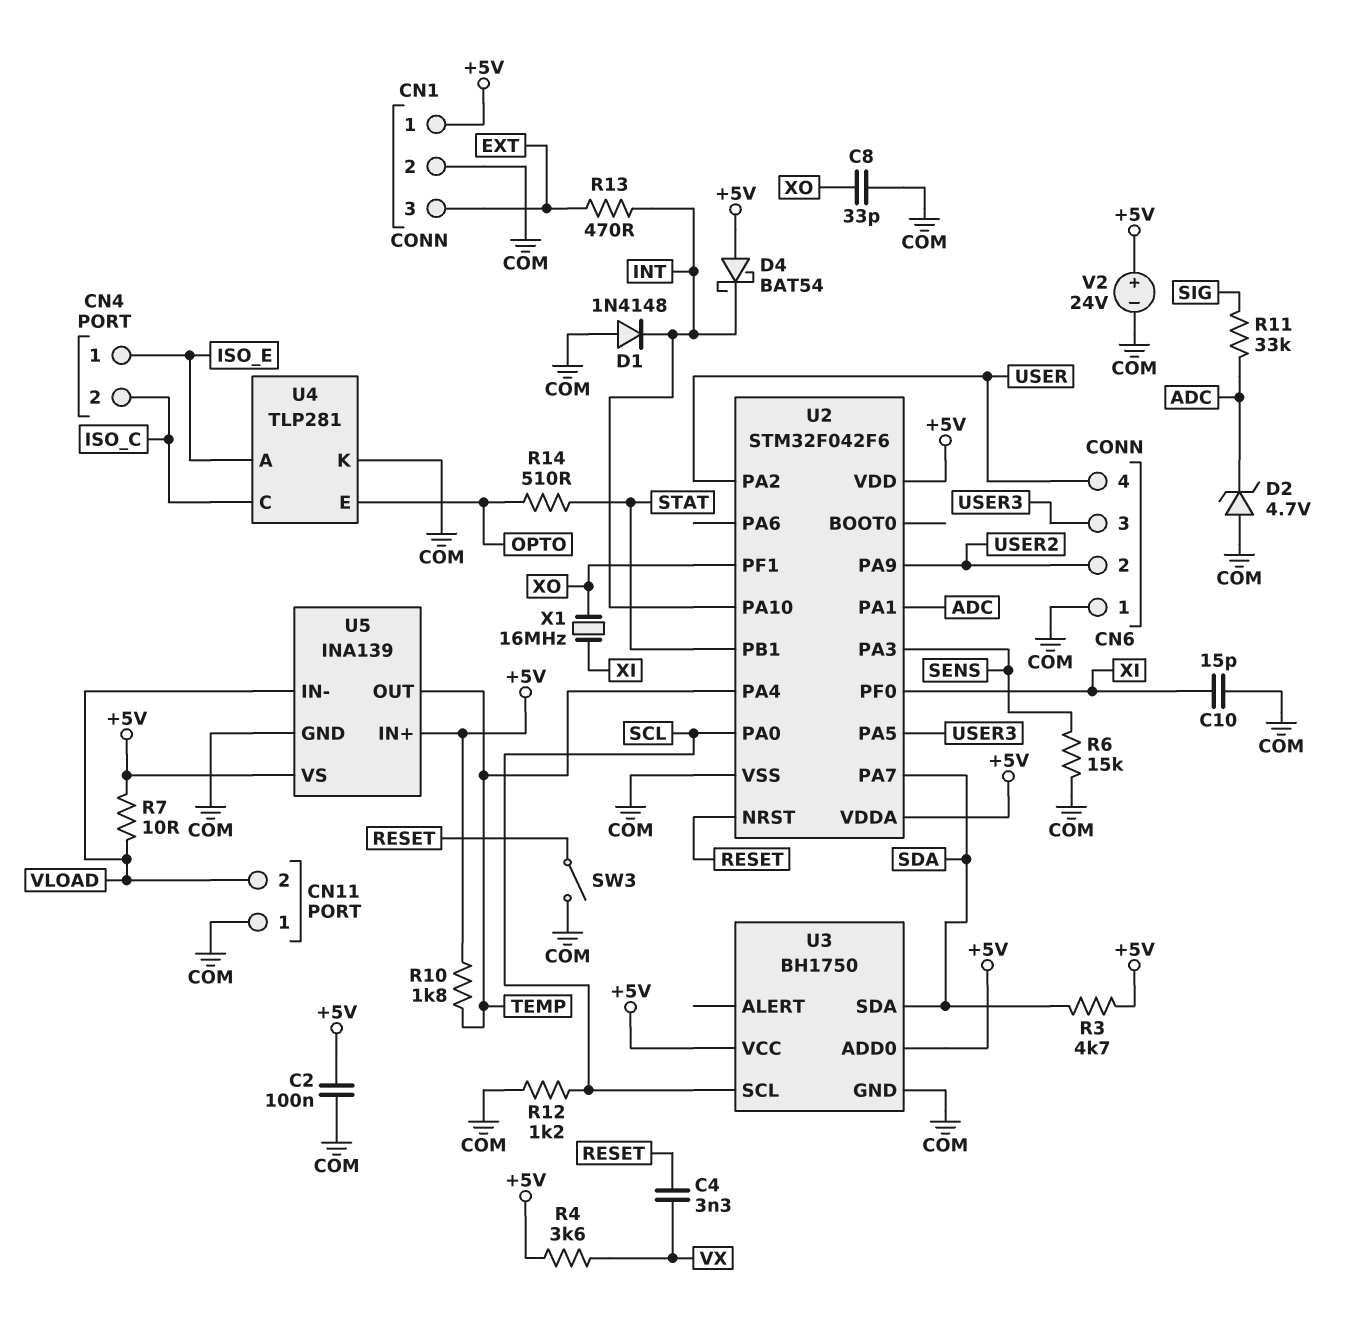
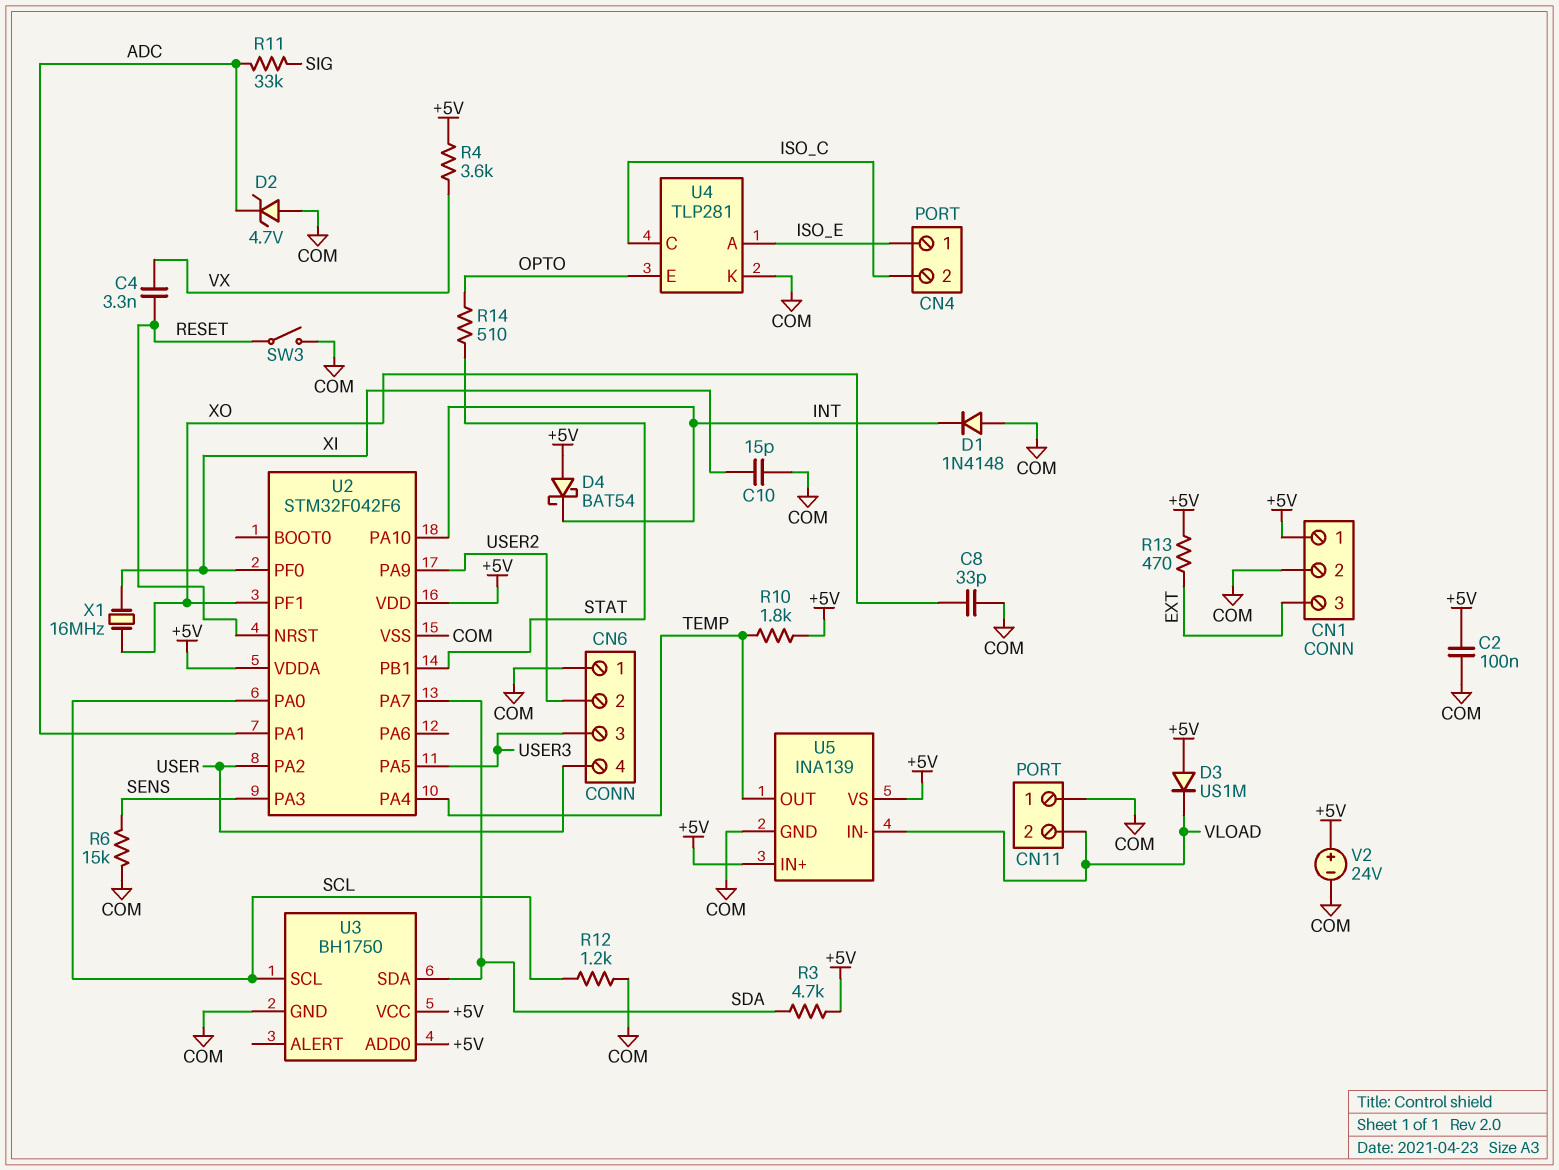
D3: none -> diode US1M (A +5V, K VLOAD)
R7: 10 (+5V, VLOAD) -> none
R13: 470 (EXT, INT) -> 470 (+5V, EXT)

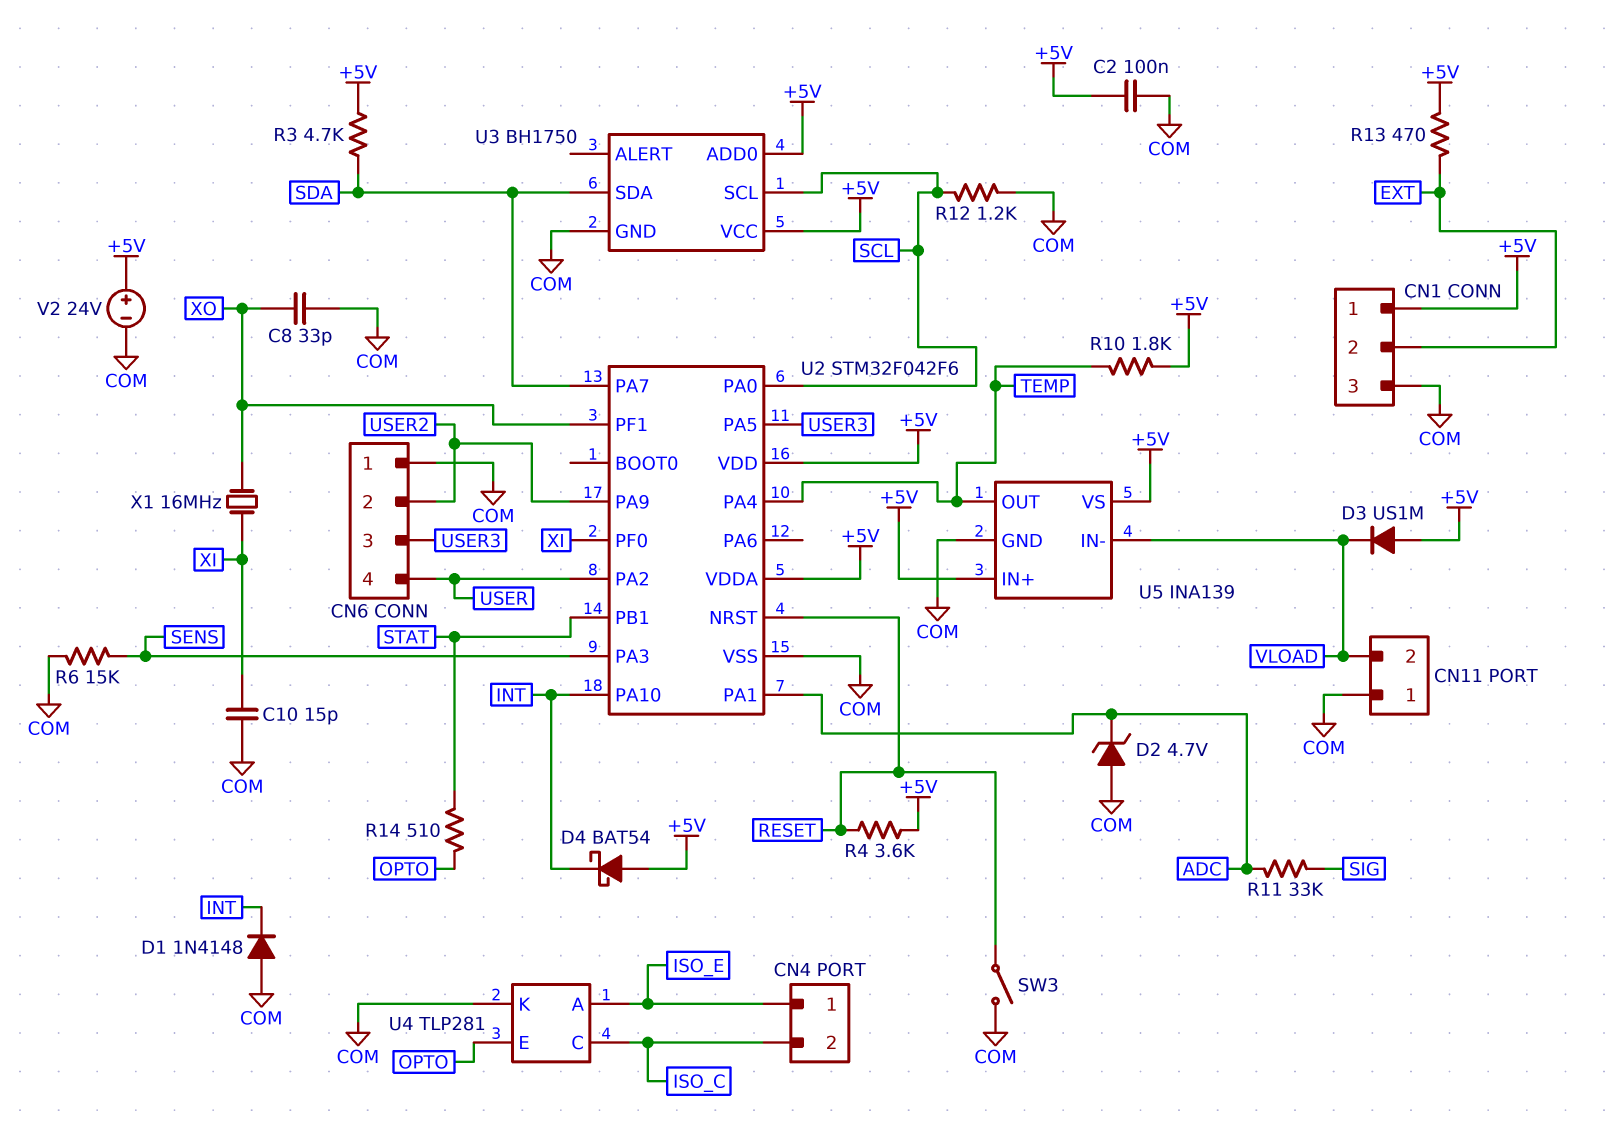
C4: 3.3nF (RESET, VX) -> none
CN1 pin 2: COM -> EXT
CN1 pin 3: EXT -> COM
R4: 3.6k (+5V, VX) -> 3.6k (+5V, RESET)

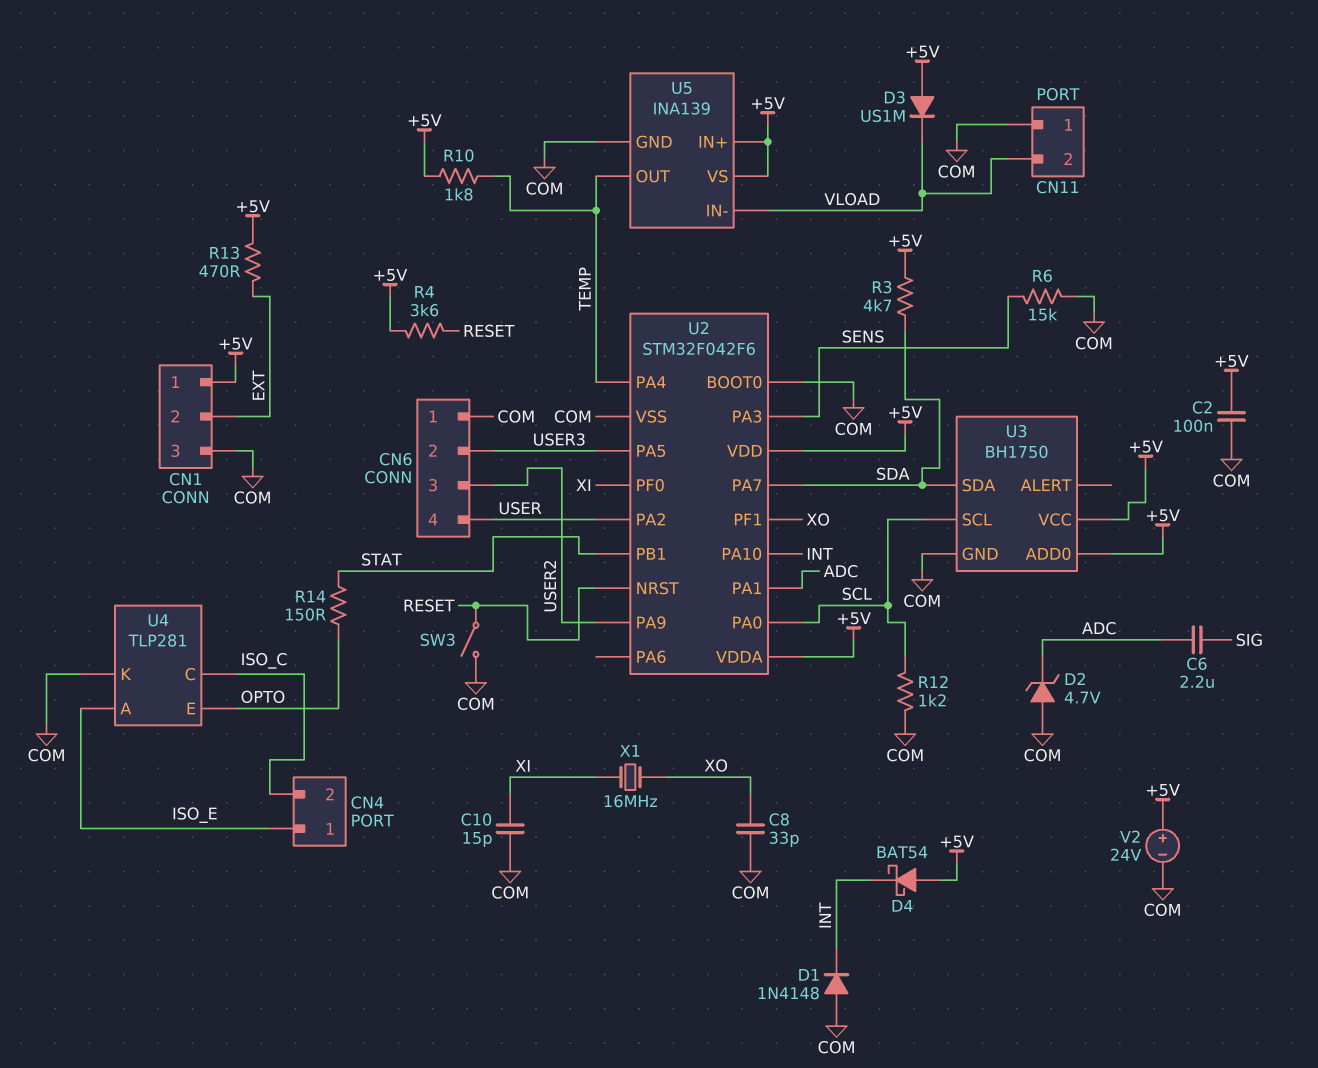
C6: none -> 2.2uF (ADC, SIG)
CN6 pin 2: USER2 -> USER3
CN6 pin 3: USER3 -> USER2
R11: 33k (ADC, SIG) -> none
R14: 510 (OPTO, STAT) -> 150 (OPTO, STAT)
U2 pin BOOT0: none -> COM

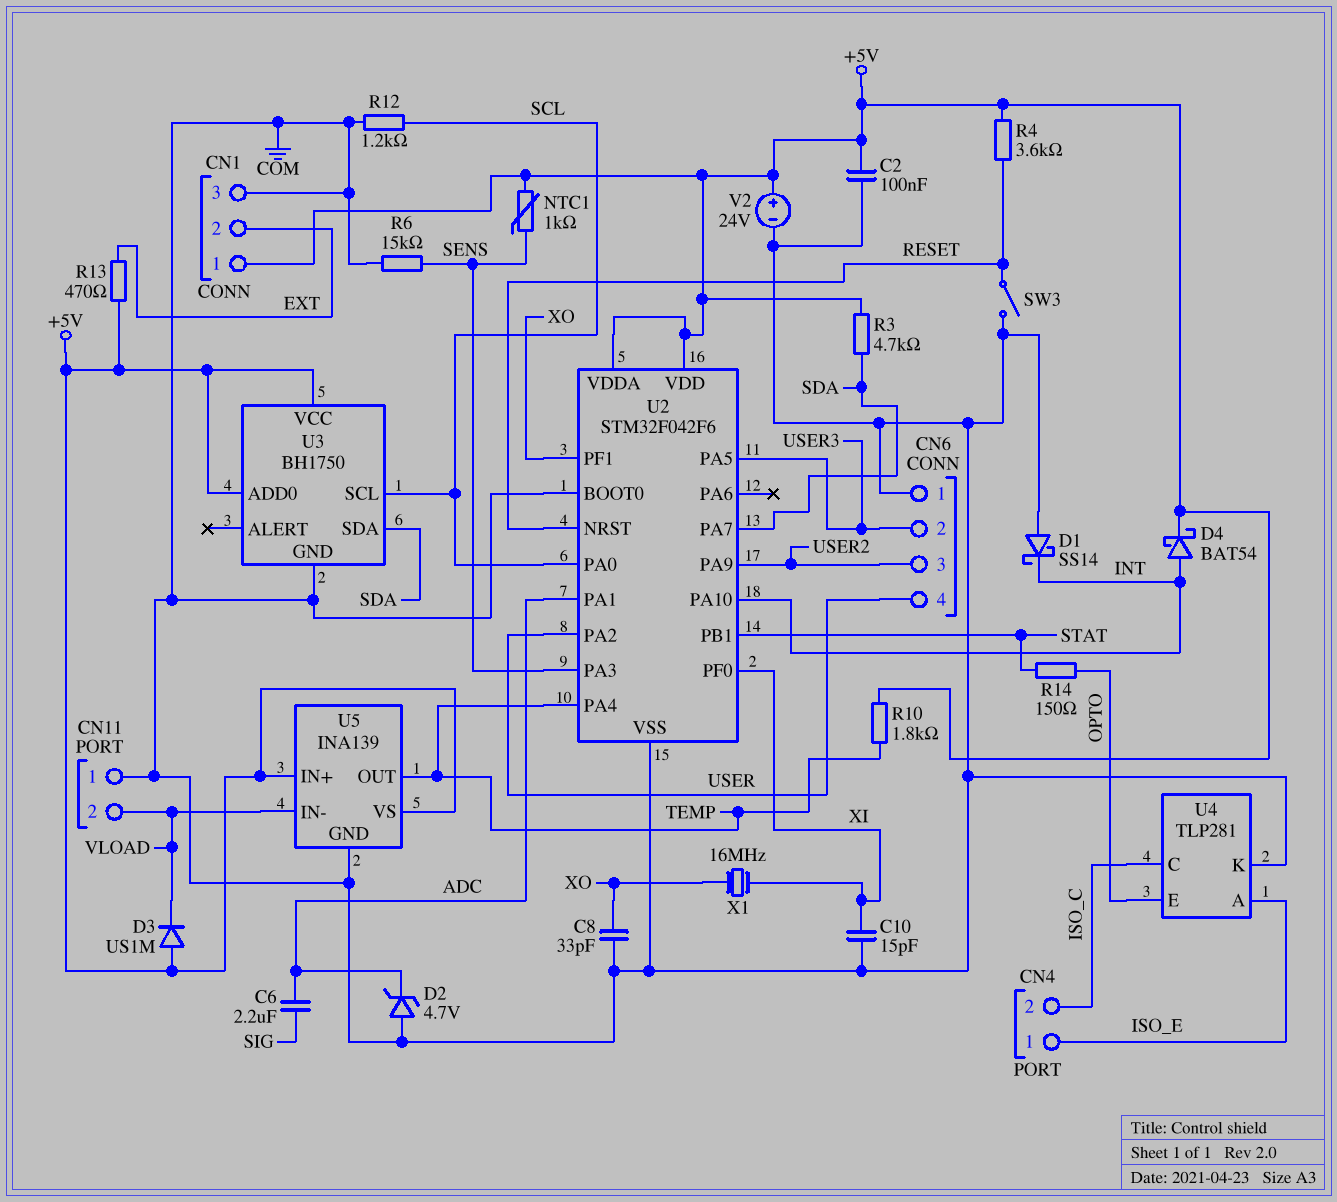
D1: diode 1N4148 (A COM, K INT) -> schottky SS14 (A COM, K INT)
D4: schottky BAT54 (A +5V, K INT) -> schottky BAT54 (A INT, K +5V)
NTC1: none -> 1k (+5V, SENS)

